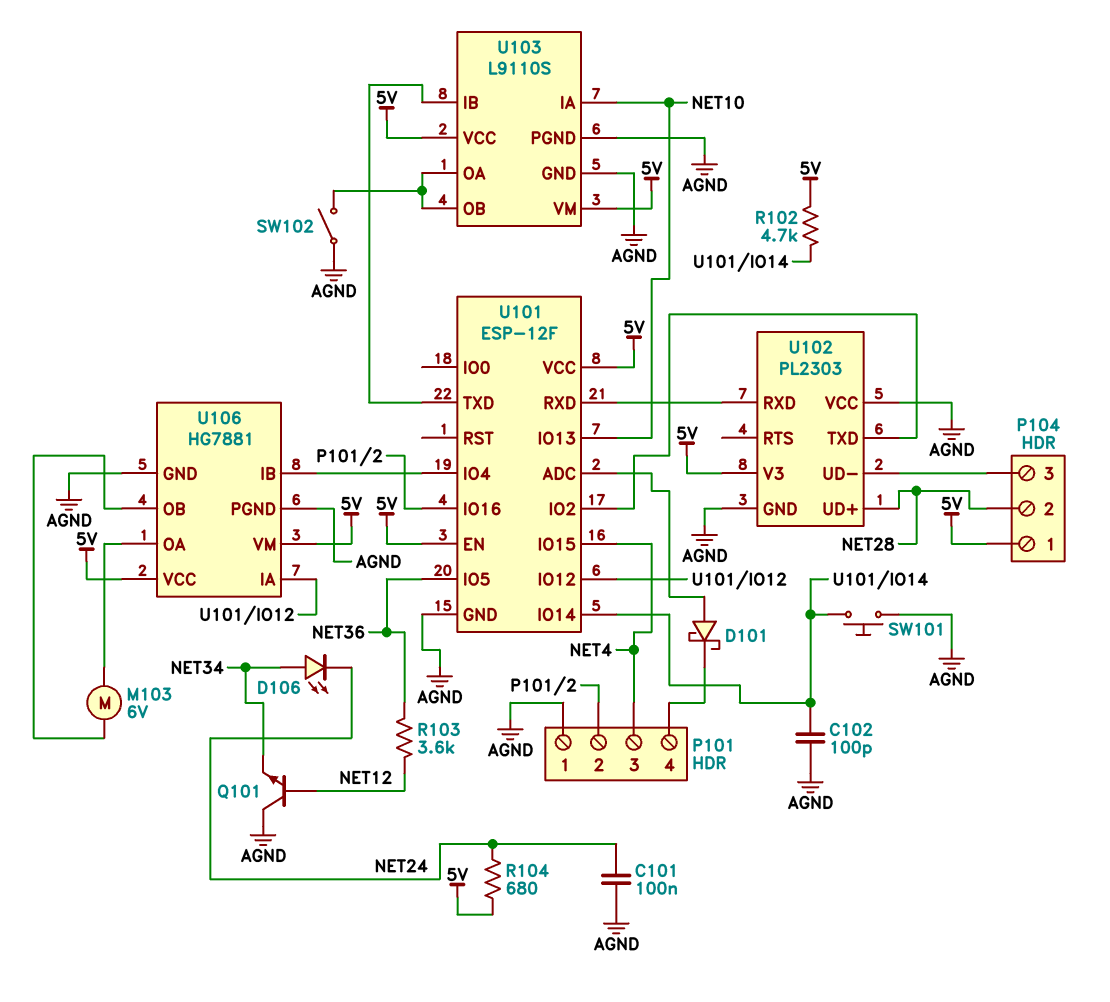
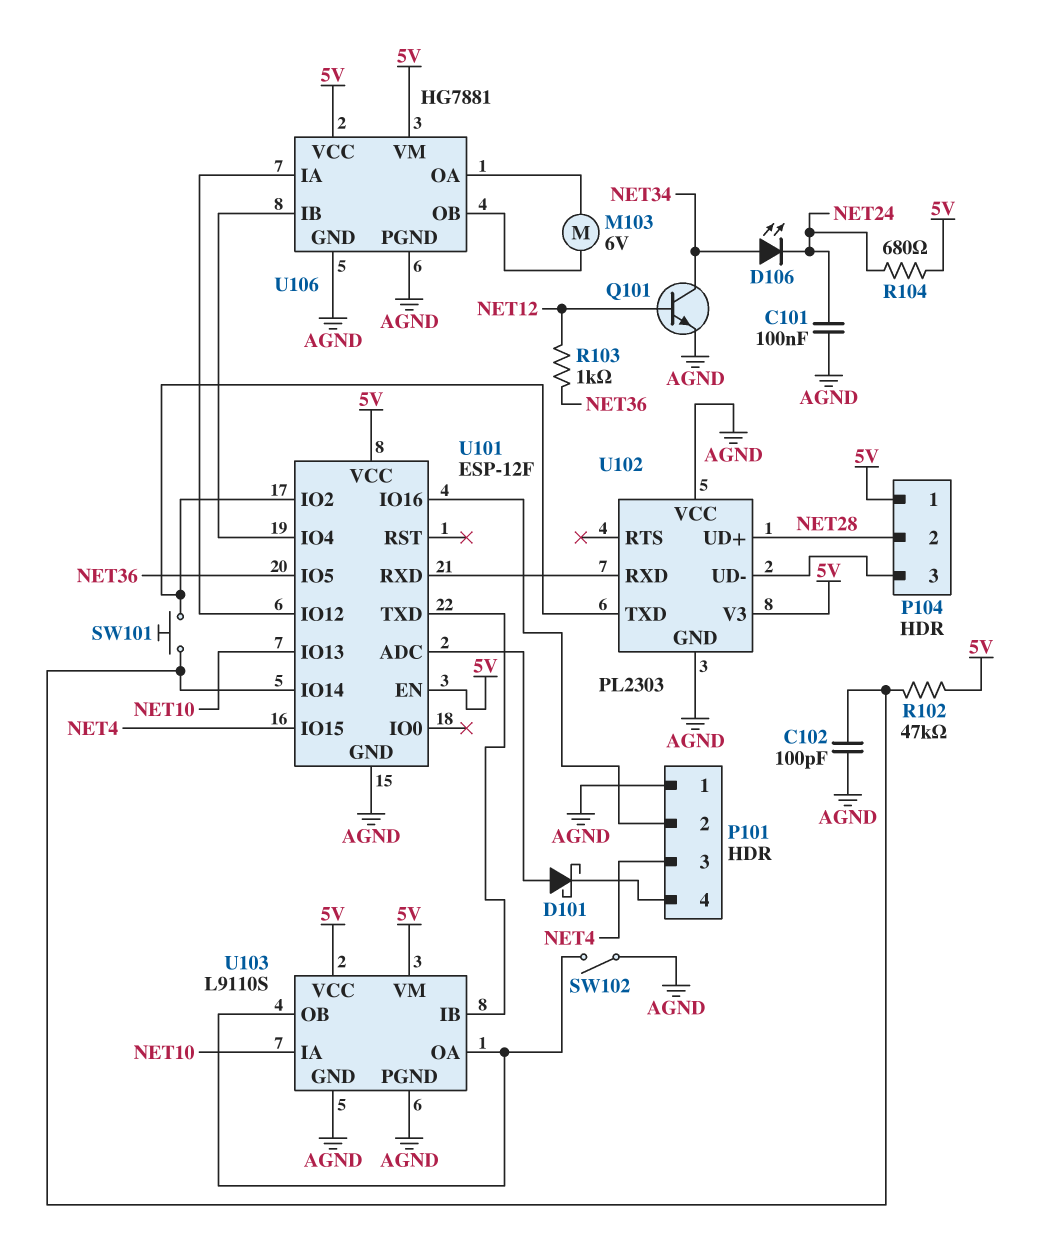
Q101: NPN (B NET12, C AGND, E NET34) -> NPN (B NET12, C NET34, E AGND)
R102: 4.7k (5V, U101/IO14) -> 47k (5V, U101/IO14)
R103: 3.6k (NET12, NET36) -> 1k (NET12, NET36)
SW101: button (AGND, U101/IO14) -> button (U101/IO2, U101/IO14)

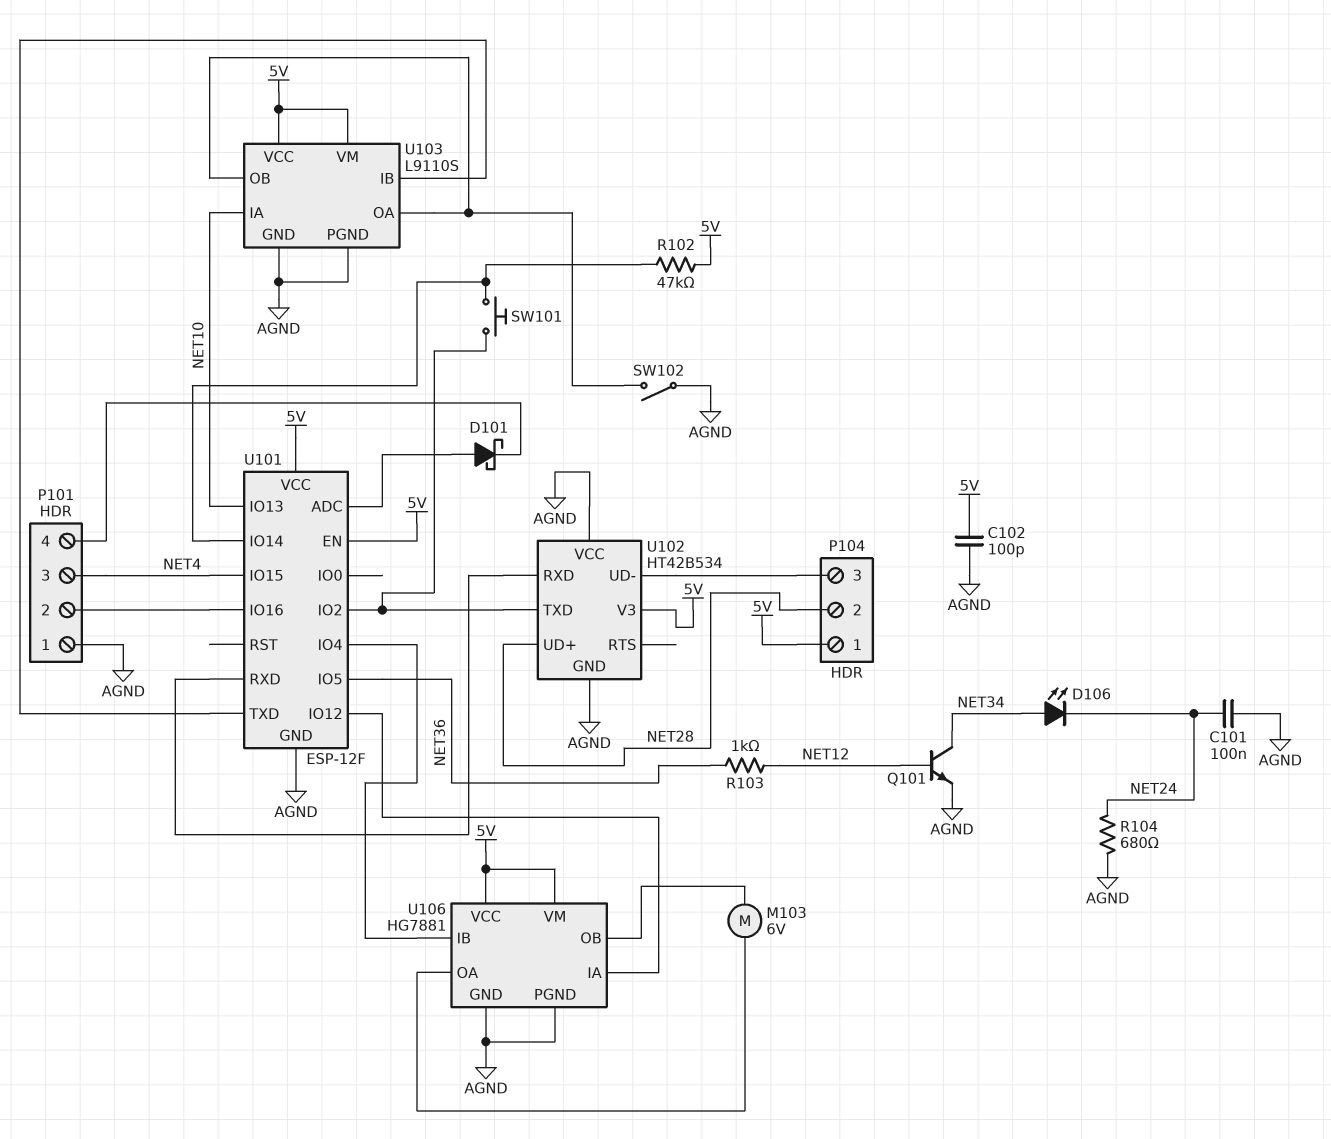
C102: 100pF (AGND, U101/IO14) -> 100pF (5V, AGND)
R104: 680 (5V, NET24) -> 680 (AGND, NET24)
U102: PL2303 -> HT42B534

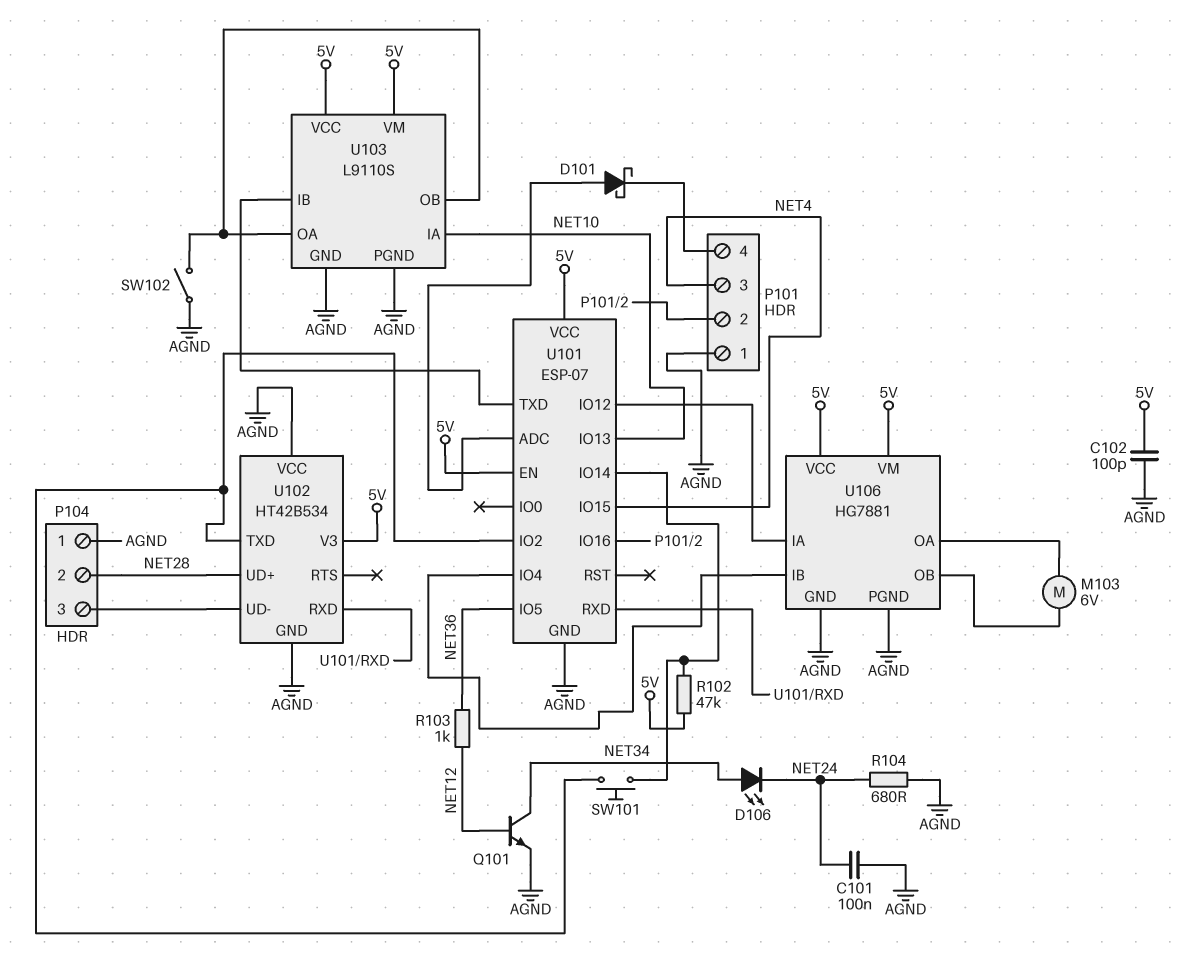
P104 pin 1: 5V -> AGND
U101: ESP-12F -> ESP-07

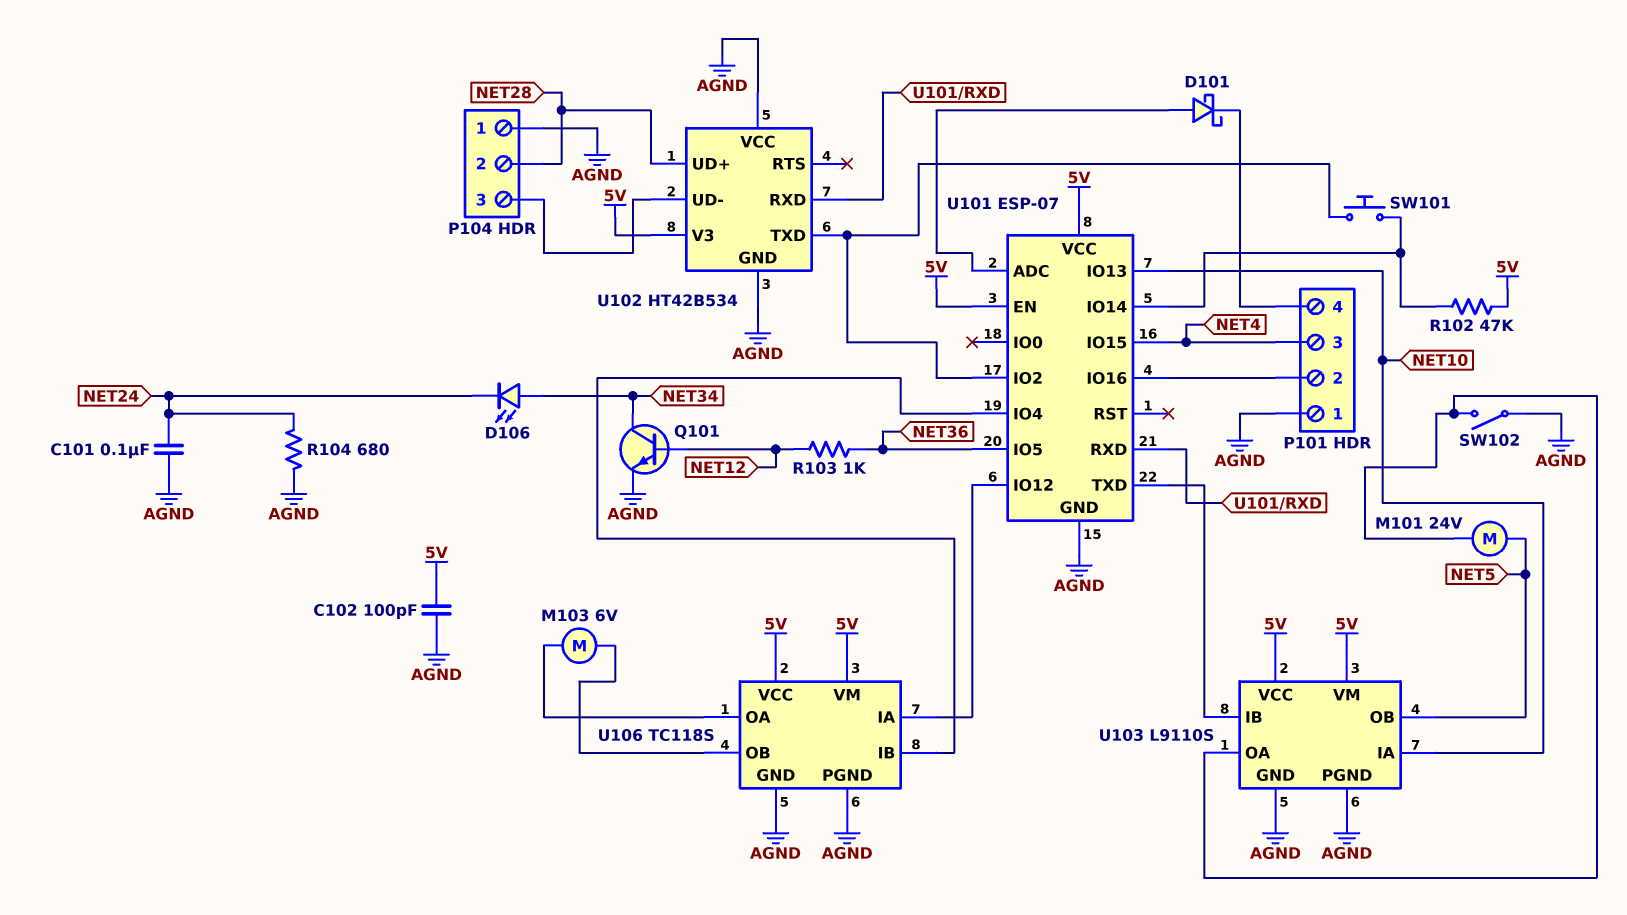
M101: none -> motor 24V (NET5, U103/OA)
U103 pin OB: U103/OA -> NET5
U106: HG7881 -> TC118S

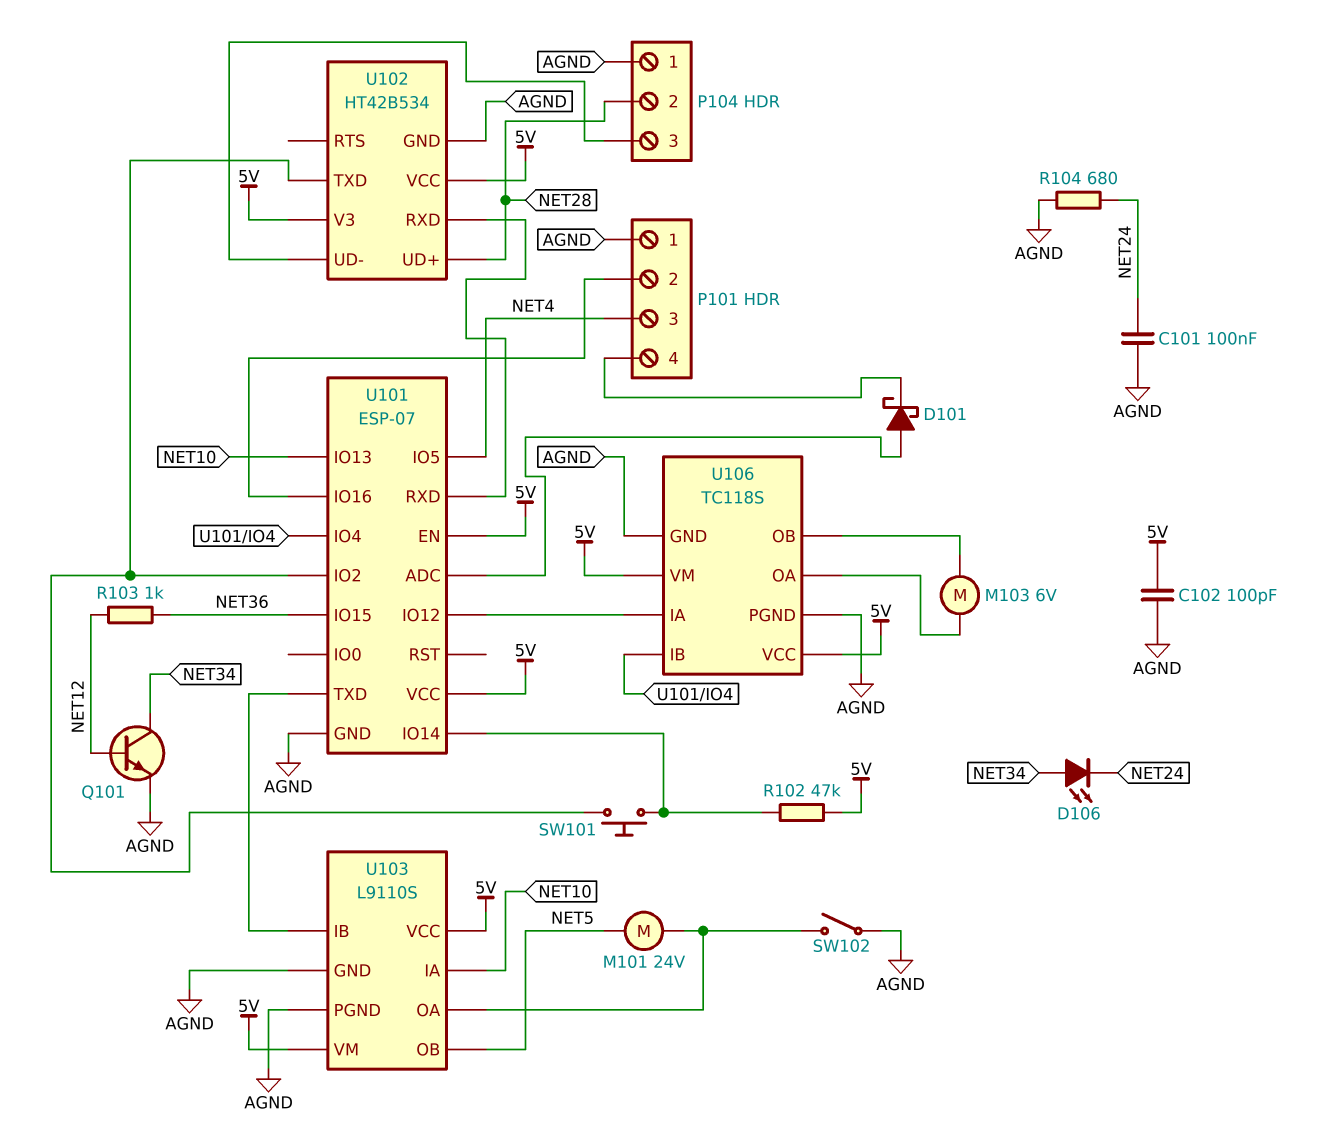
U101 pin IO5: NET36 -> NET4
U101 pin IO15: NET4 -> NET36
U102 pin VCC: AGND -> 5V

